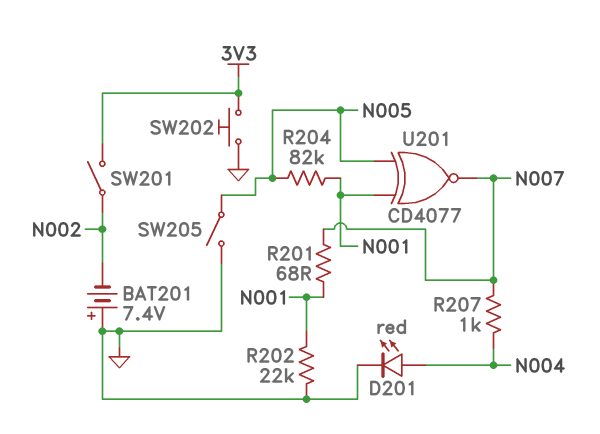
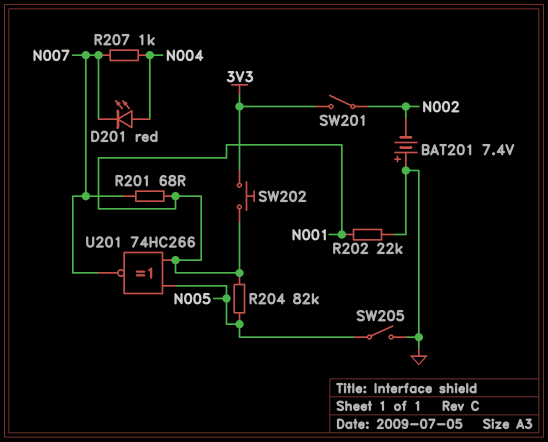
D201: LED red (A N004, K GND) -> LED red (A N004, K N007)
SW202: button (3V3, GND) -> button (3V3, N001)
U201: XNOR CD4077 (in N001, in N005, out N007) -> XNOR 74HC266 (in N001, in N005, out N007)

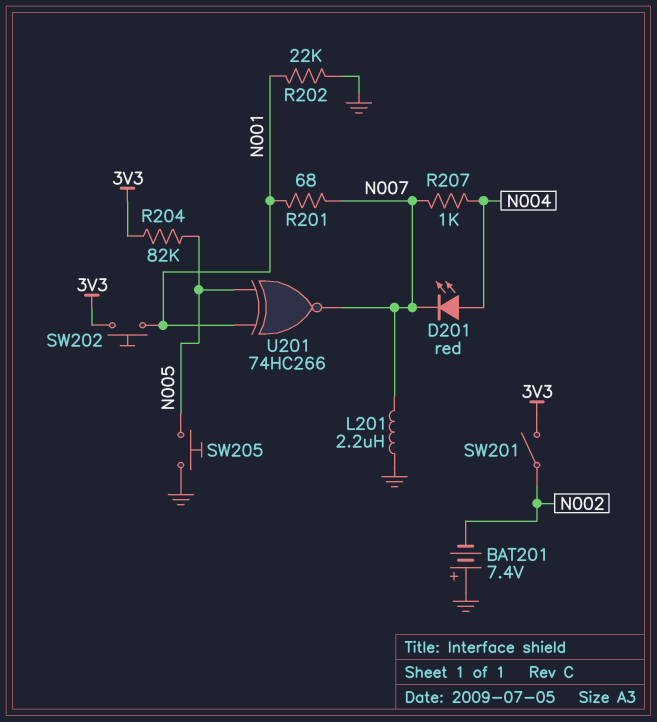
L201: none -> 2.2uH (GND, N007)
R204: 82k (N001, N005) -> 82k (3V3, N005)
SW205: switch (GND, N005) -> button (GND, N005)

